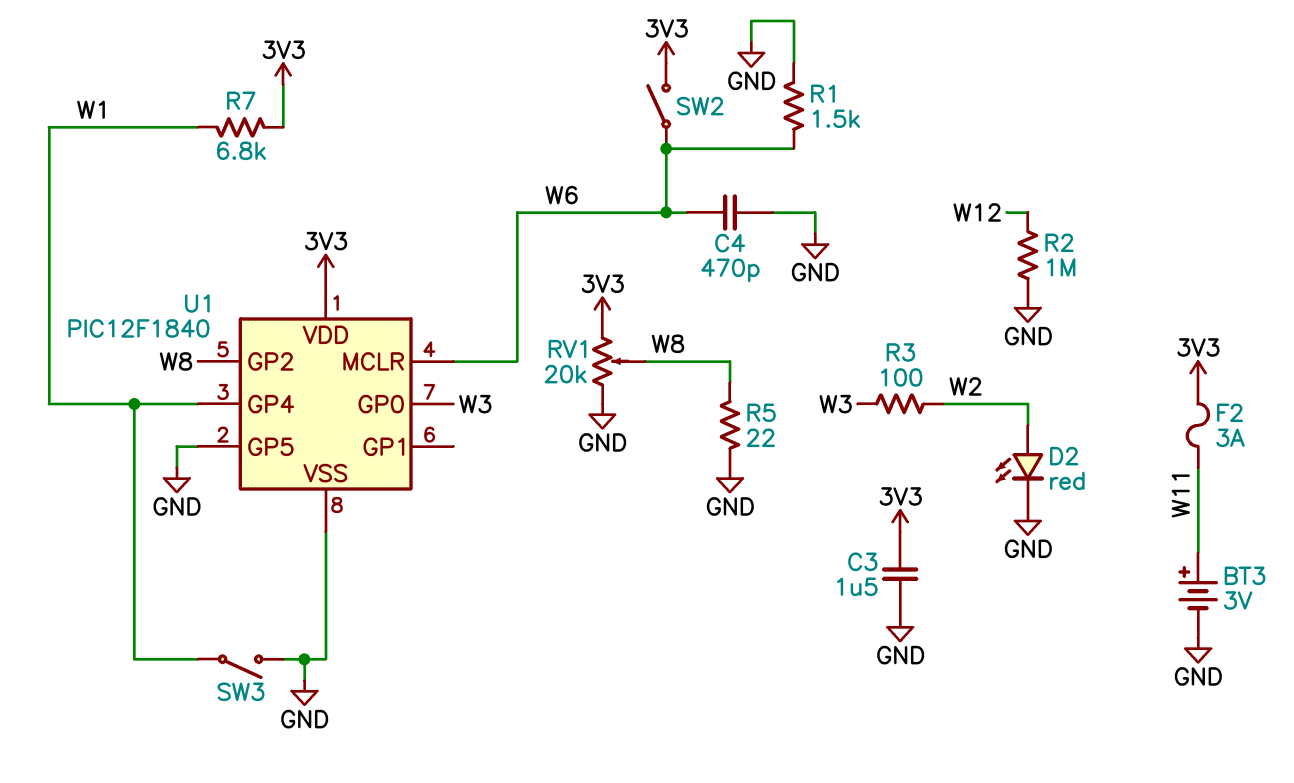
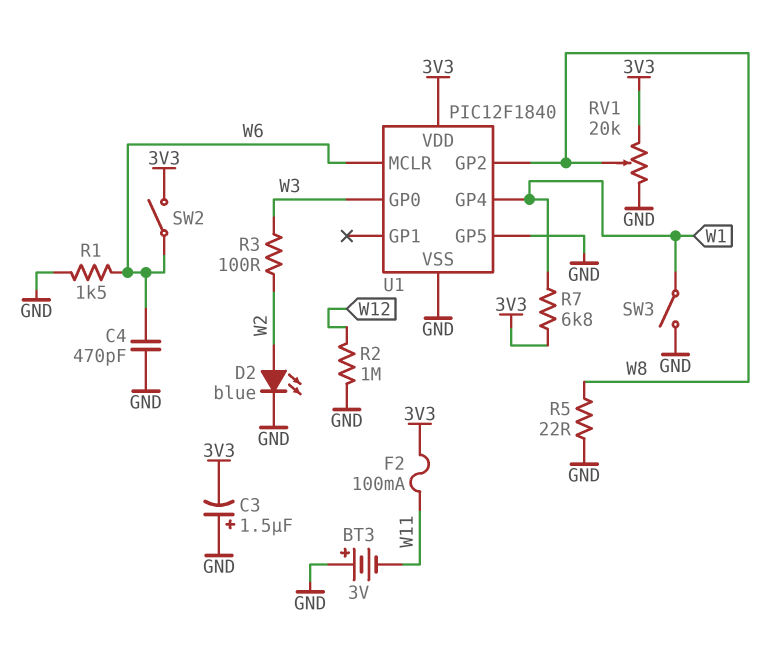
BT3: 3V (plus W11, minus GND) -> 3V (plus GND, minus W11)
C3: 1.5uF (3V3, GND) -> 1.5uF (plus GND, minus 3V3)
D2: LED red (A W2, K GND) -> LED blue (A W2, K GND)
F2: 3A (3V3, W11) -> 100mA (3V3, W11)

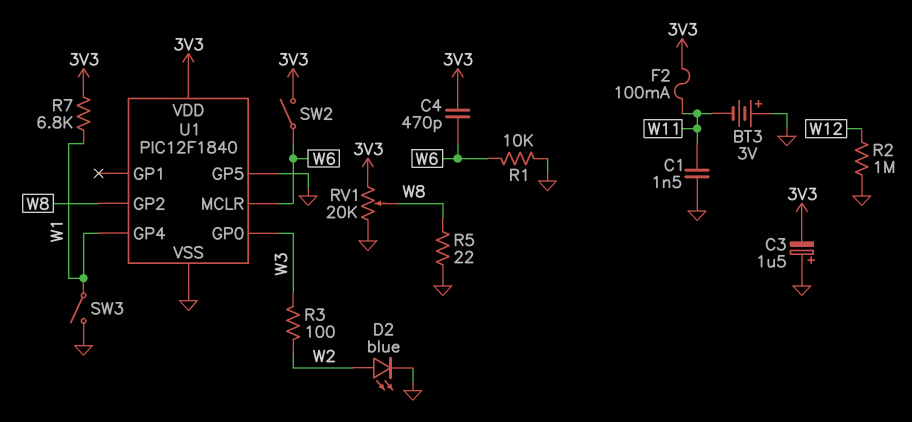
C1: none -> 1.5nF (GND, W11)
C4: 470pF (GND, W6) -> 470pF (3V3, W6)
R1: 1.5k (GND, W6) -> 10k (GND, W6)

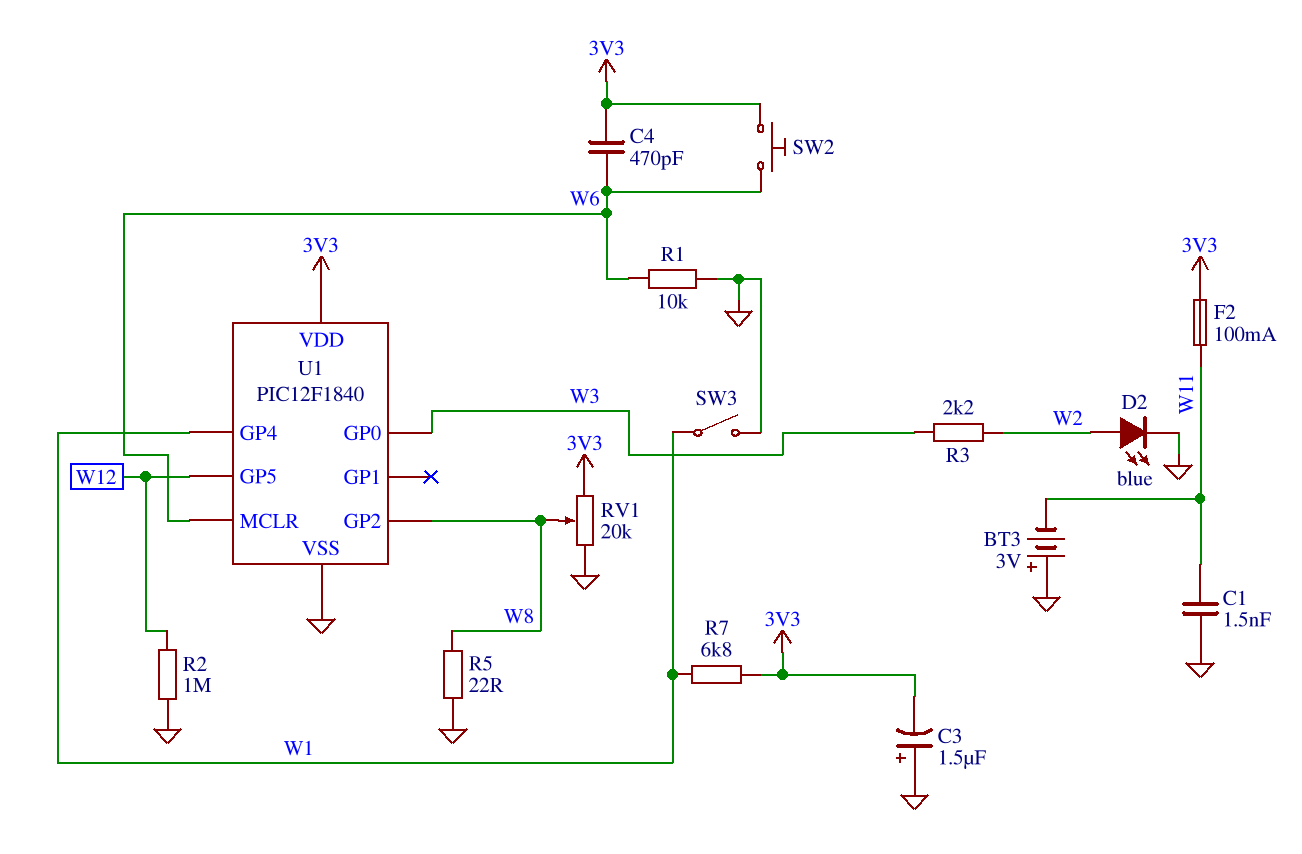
R3: 100 (W2, W3) -> 2.2k (W2, W3)
SW2: switch (3V3, W6) -> button (3V3, W6)
U1 pin GP5: GND -> W12

